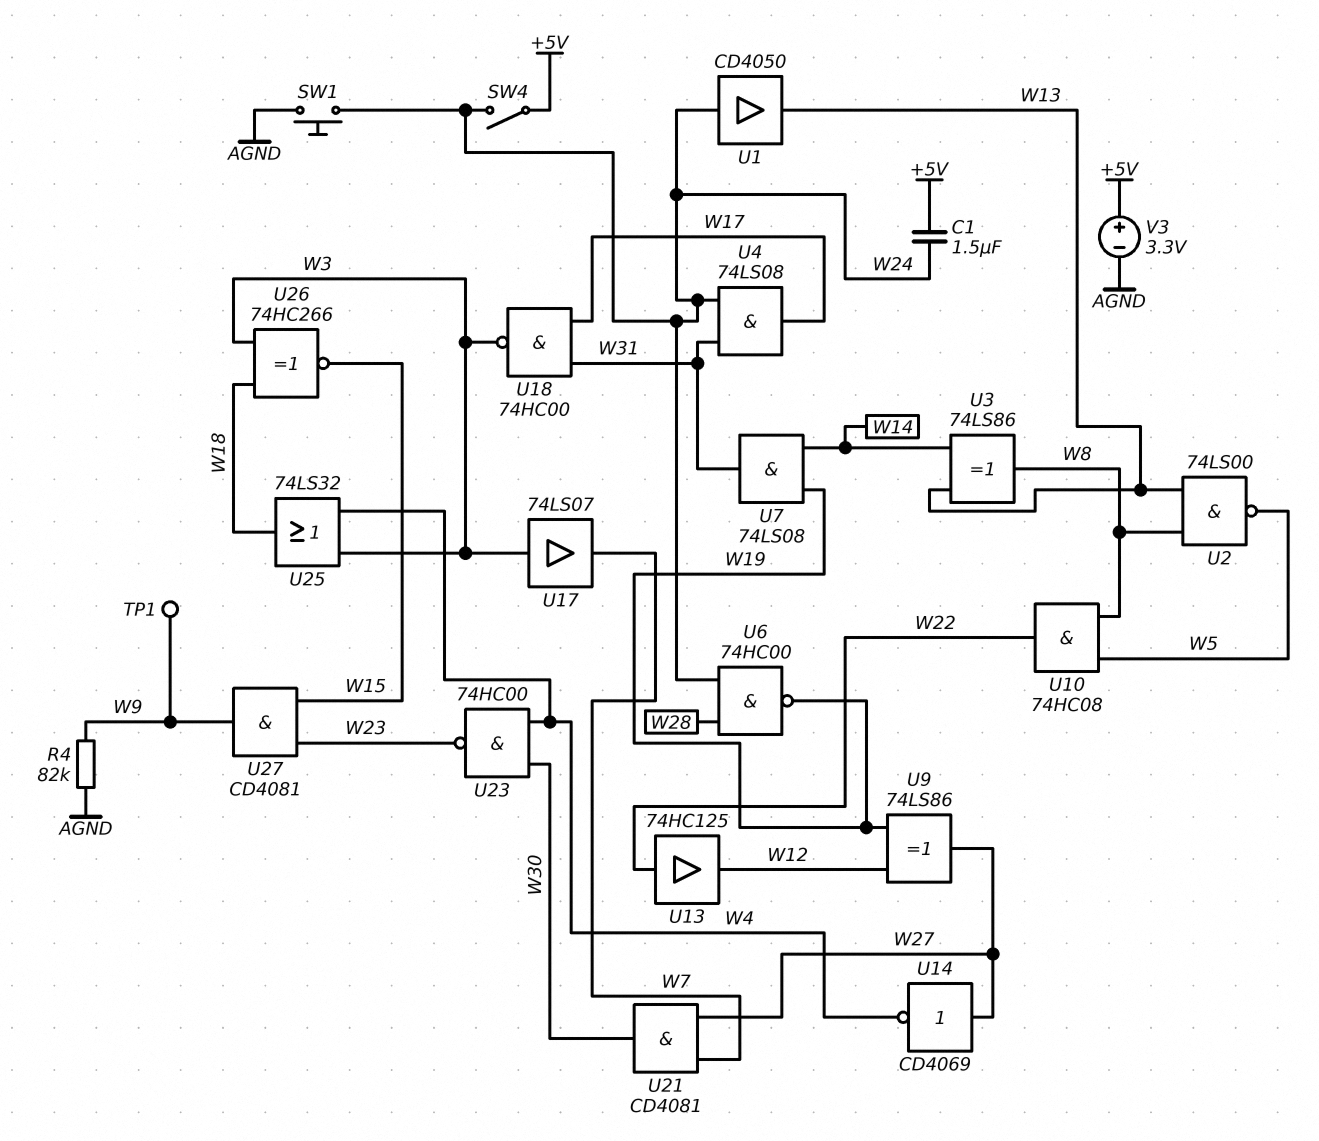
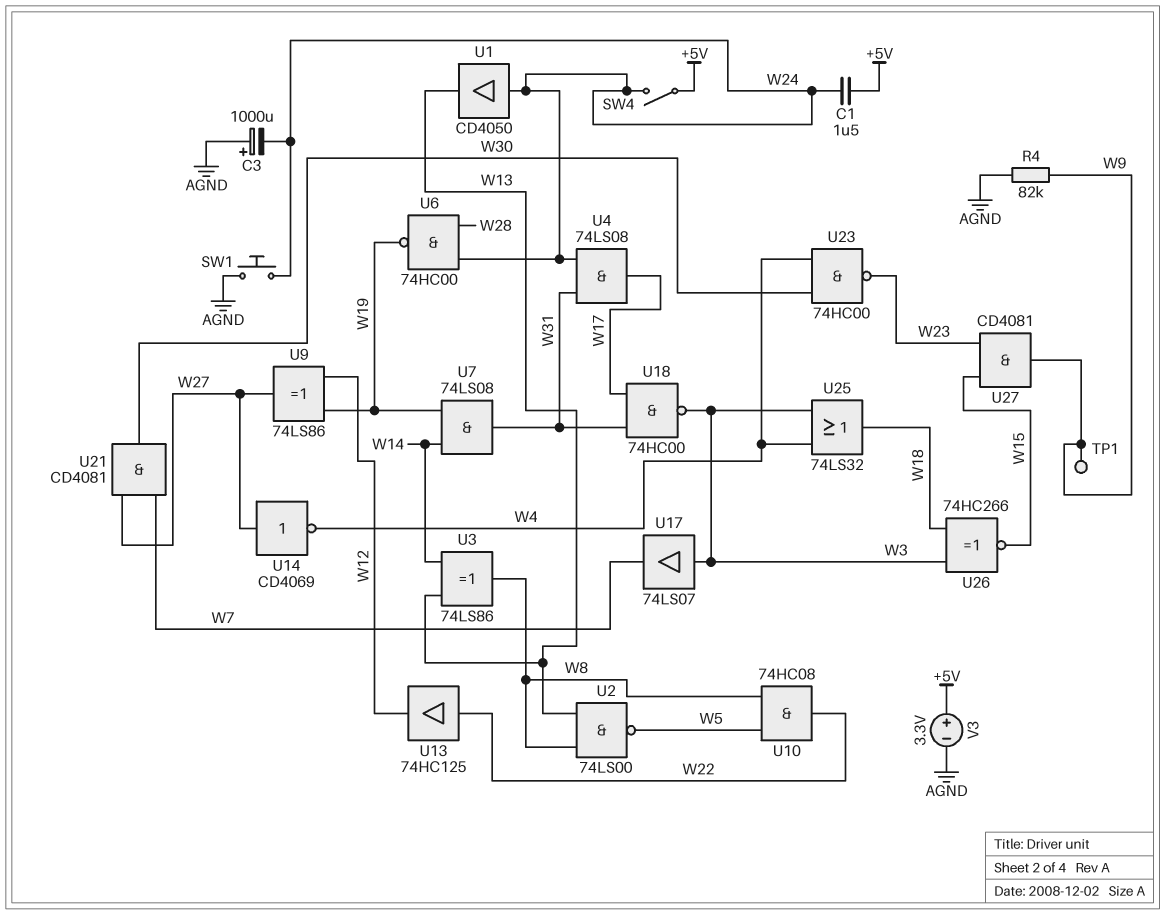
C3: none -> 1000uF (plus AGND, minus W24)

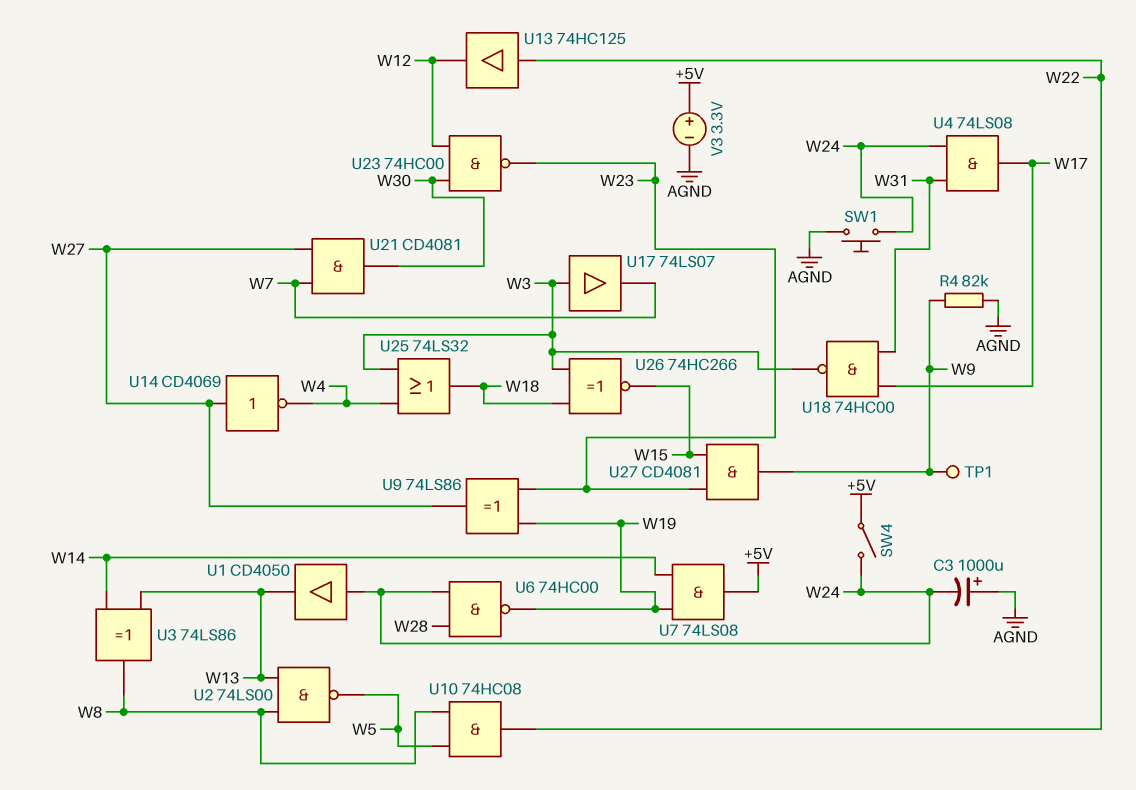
C1: 1.5uF (+5V, W24) -> none
U7: AND 74LS08 (in W14, in W19, out W31) -> AND 74LS08 (in W14, in W19, out +5V)
U9: XOR 74LS86 (in W12, in W19, out W27) -> XOR 74LS86 (in W19, in W23, out W27)
U23: NAND 74HC00 (in W4, in W30, out W23) -> NAND 74HC00 (in W12, in W30, out W23)

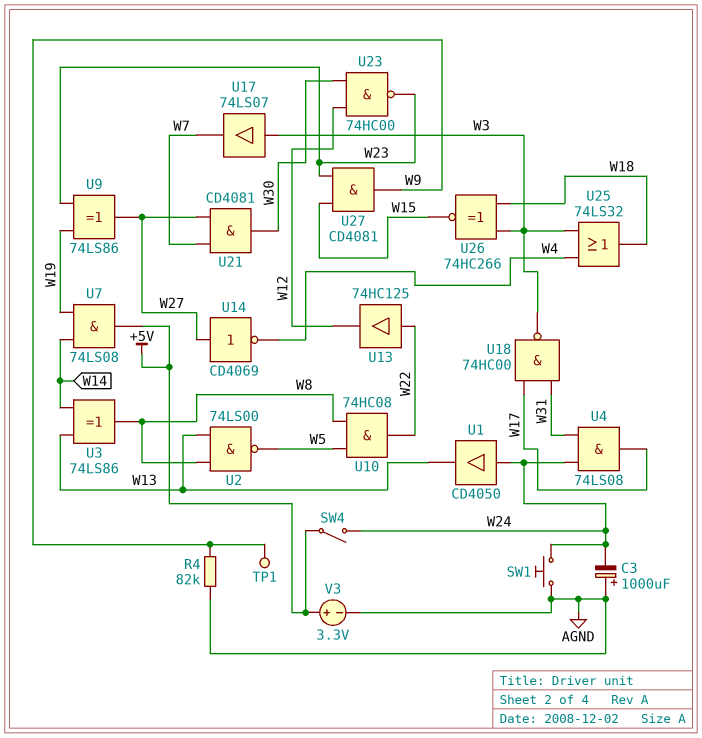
U6: NAND 74HC00 (in W24, in W28, out W19) -> none

